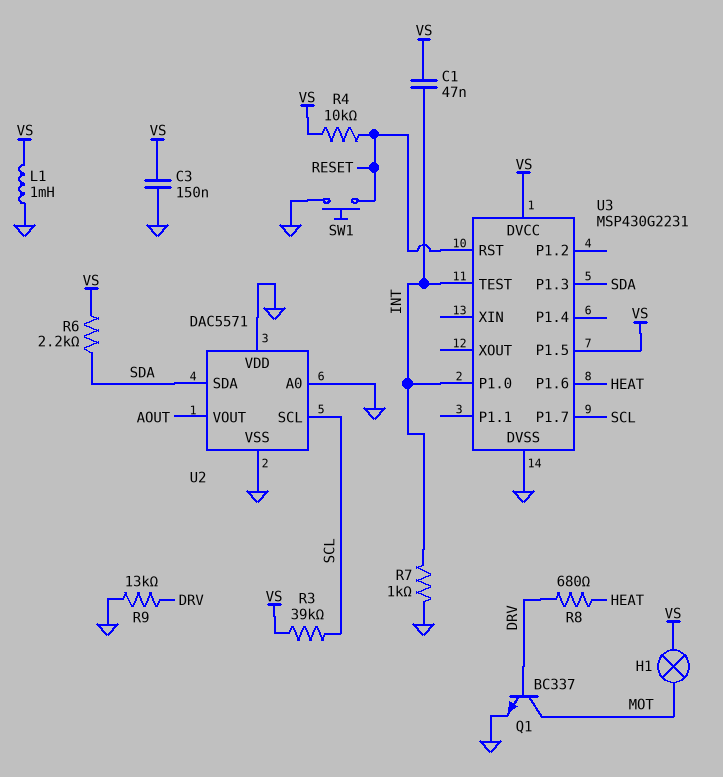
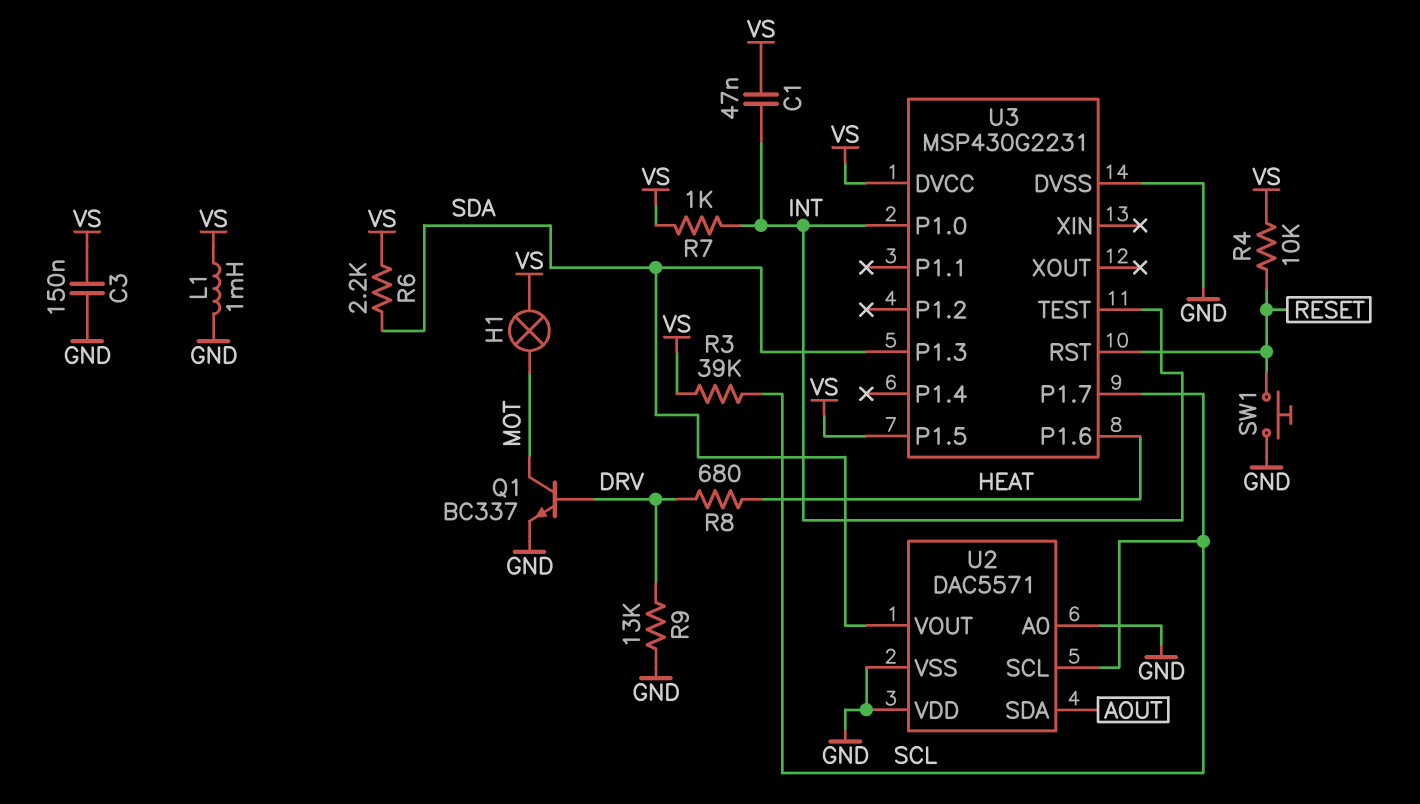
R7: 1k (GND, INT) -> 1k (INT, VS)
U2 pin SDA: SDA -> AOUT
U2 pin VOUT: AOUT -> SDA

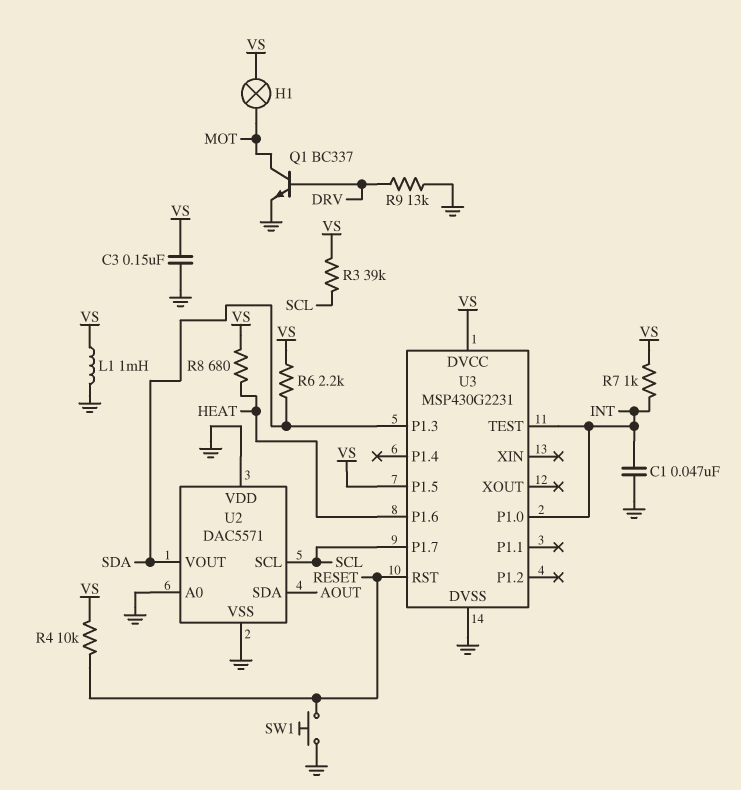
C1: 47nF (INT, VS) -> 47nF (GND, INT)
R8: 680 (DRV, HEAT) -> 680 (HEAT, VS)

